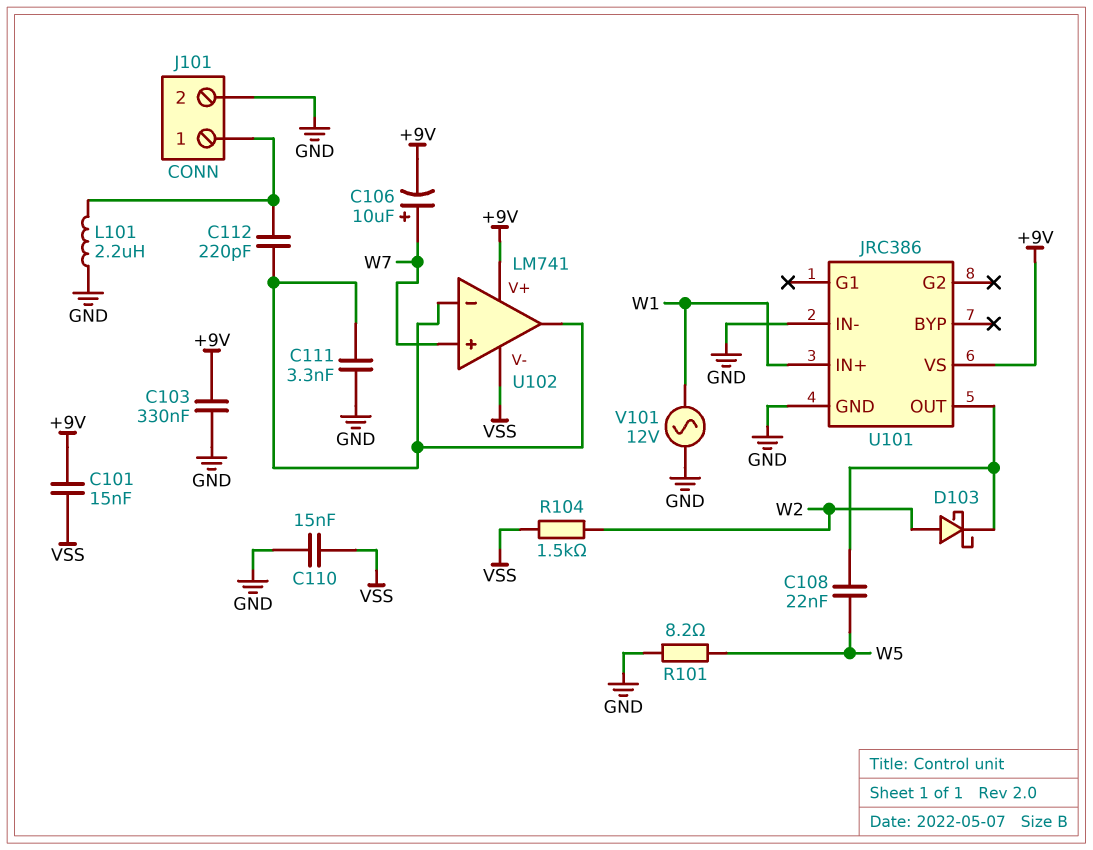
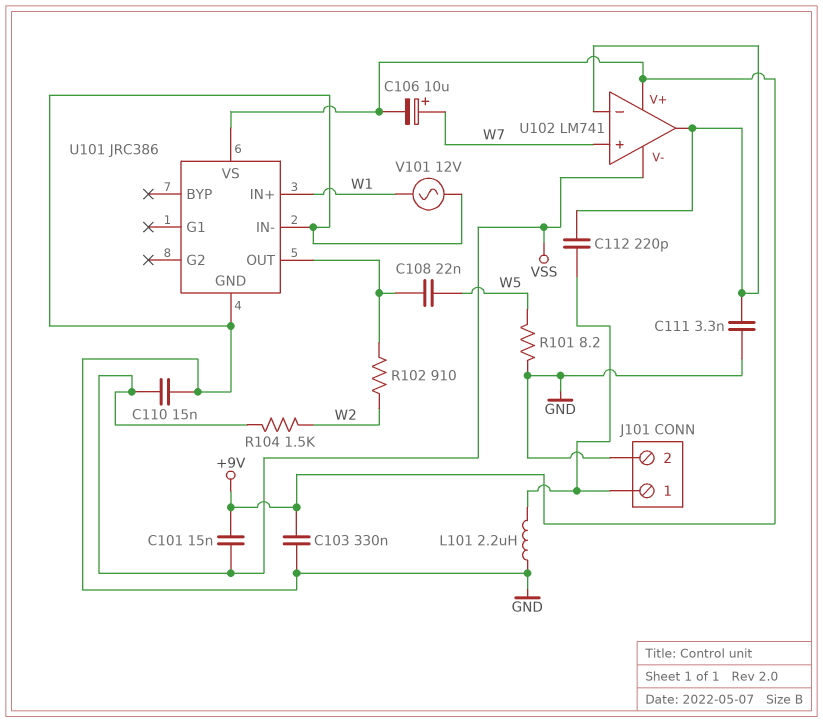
D103: schottky (A W2, K U101/OUT) -> none
R102: none -> 910 (U101/OUT, W2)

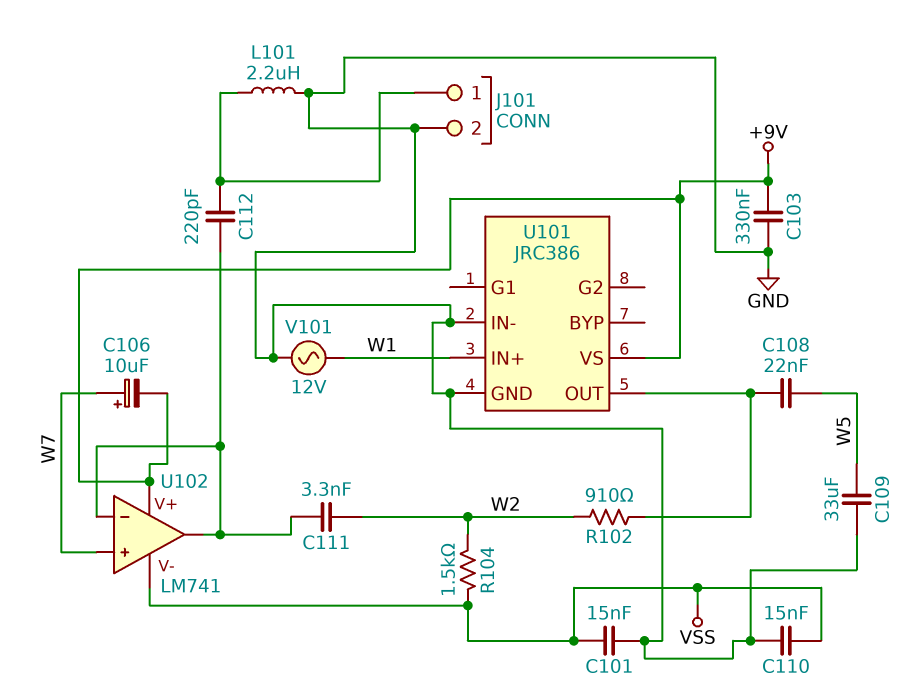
C101: 15nF (+9V, VSS) -> 15nF (GND, VSS)
C109: none -> 33uF (GND, W5)
C111: 3.3nF (GND, U102/in-) -> 3.3nF (U102/in-, W2)
R101: 8.2 (GND, W5) -> none

